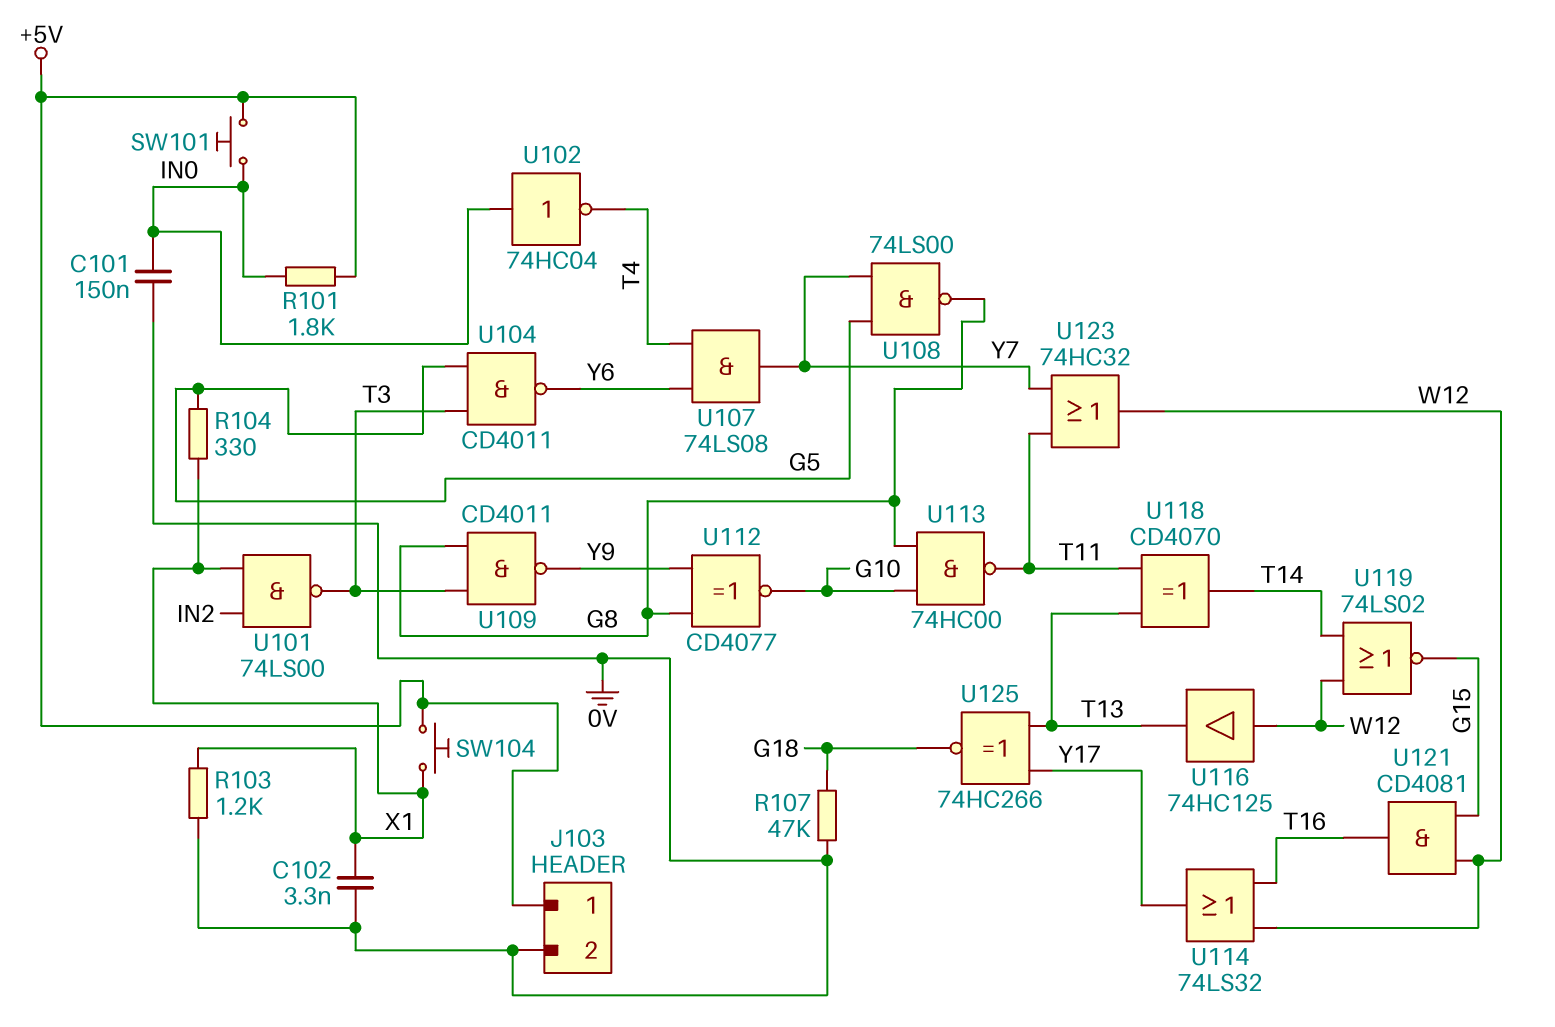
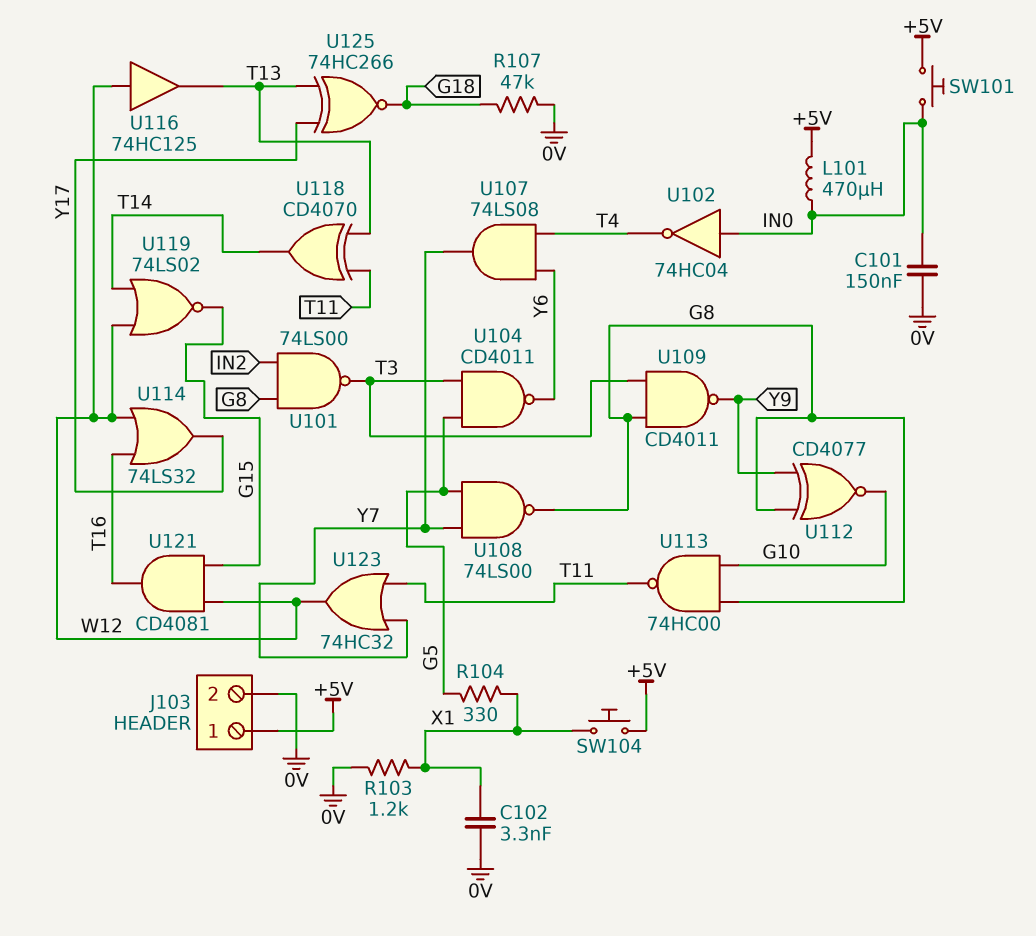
L101: none -> 470uH (+5V, IN0)
R101: 1.8k (+5V, IN0) -> none
U101: NAND 74LS00 (in IN2, in X1, out T3) -> NAND 74LS00 (in G8, in IN2, out T3)

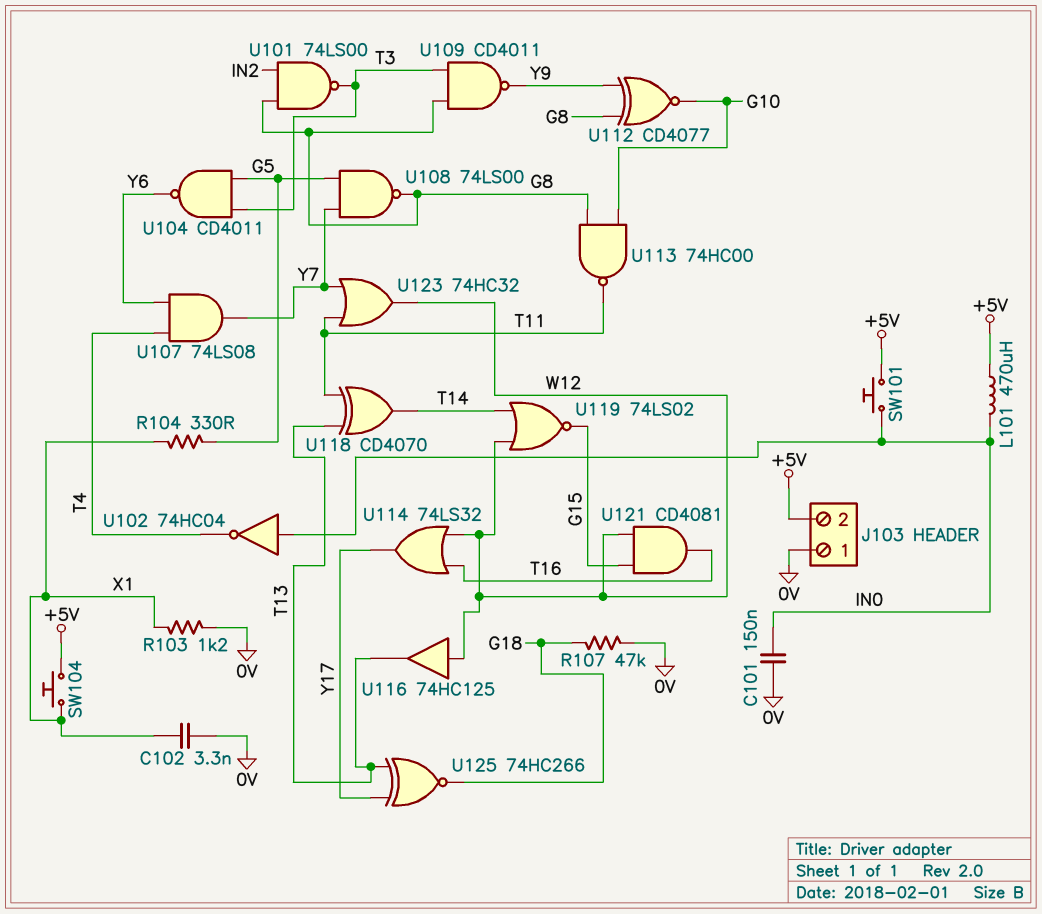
J103 pin 1: +5V -> 0V
J103 pin 2: 0V -> +5V

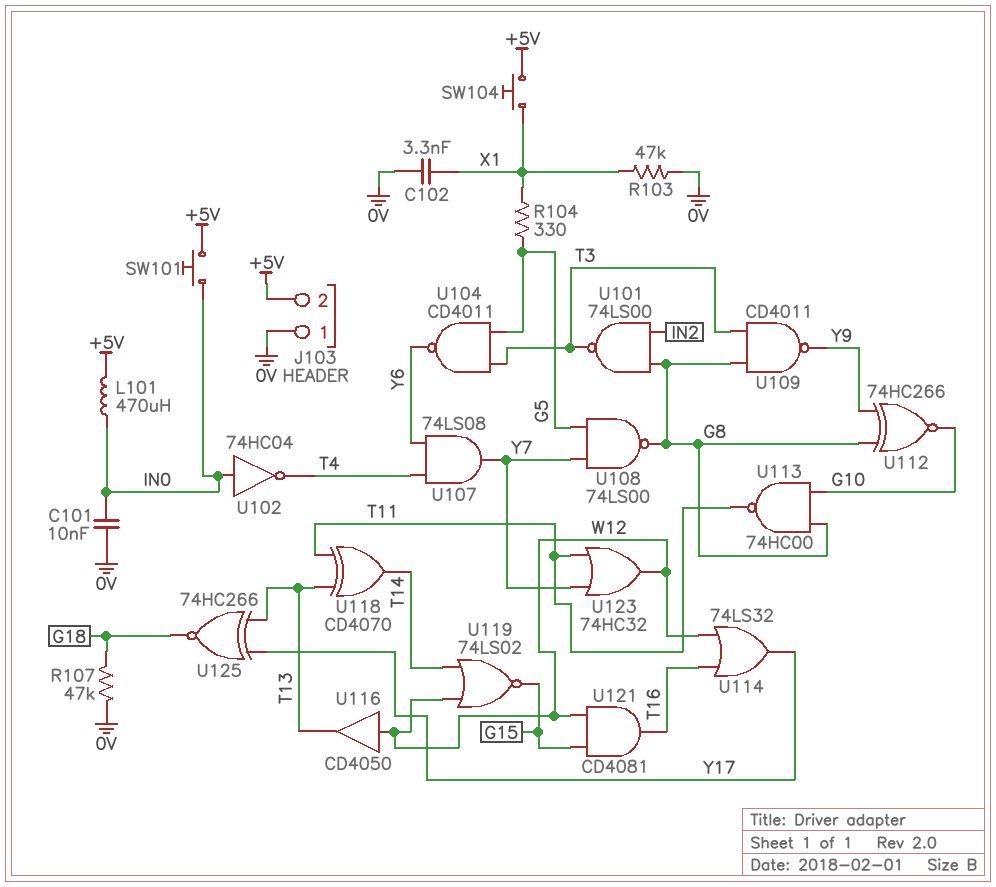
C101: 150nF (0V, IN0) -> 10nF (0V, IN0)
R103: 1.2k (0V, X1) -> 47k (0V, X1)
U112: XNOR CD4077 (in G8, in Y9, out G10) -> XNOR 74HC266 (in G8, in Y9, out G10)
U116: buffer 74HC125 (in W12, out T13) -> buffer CD4050 (in W12, out T13)

